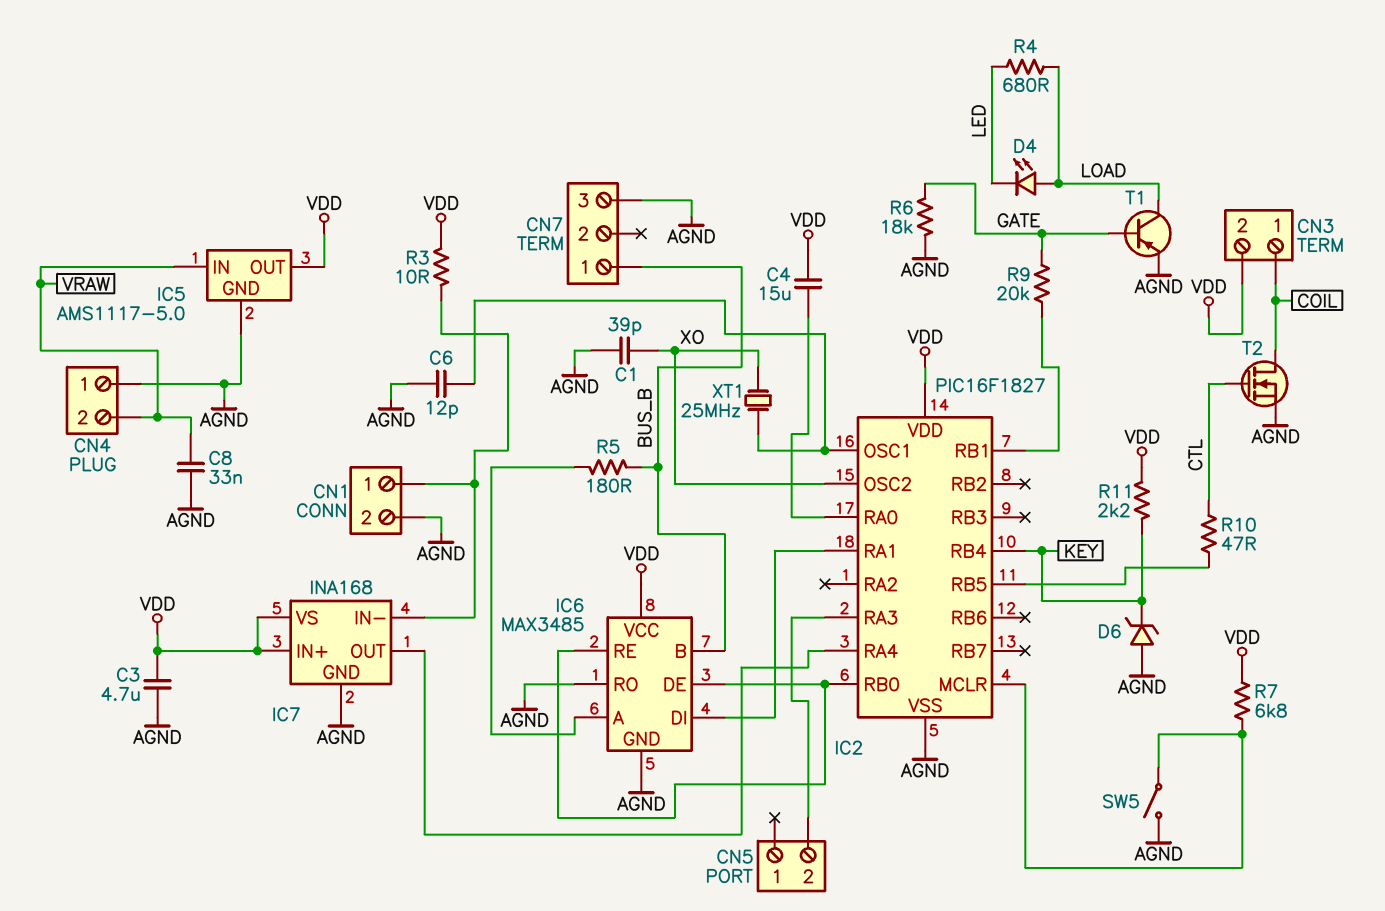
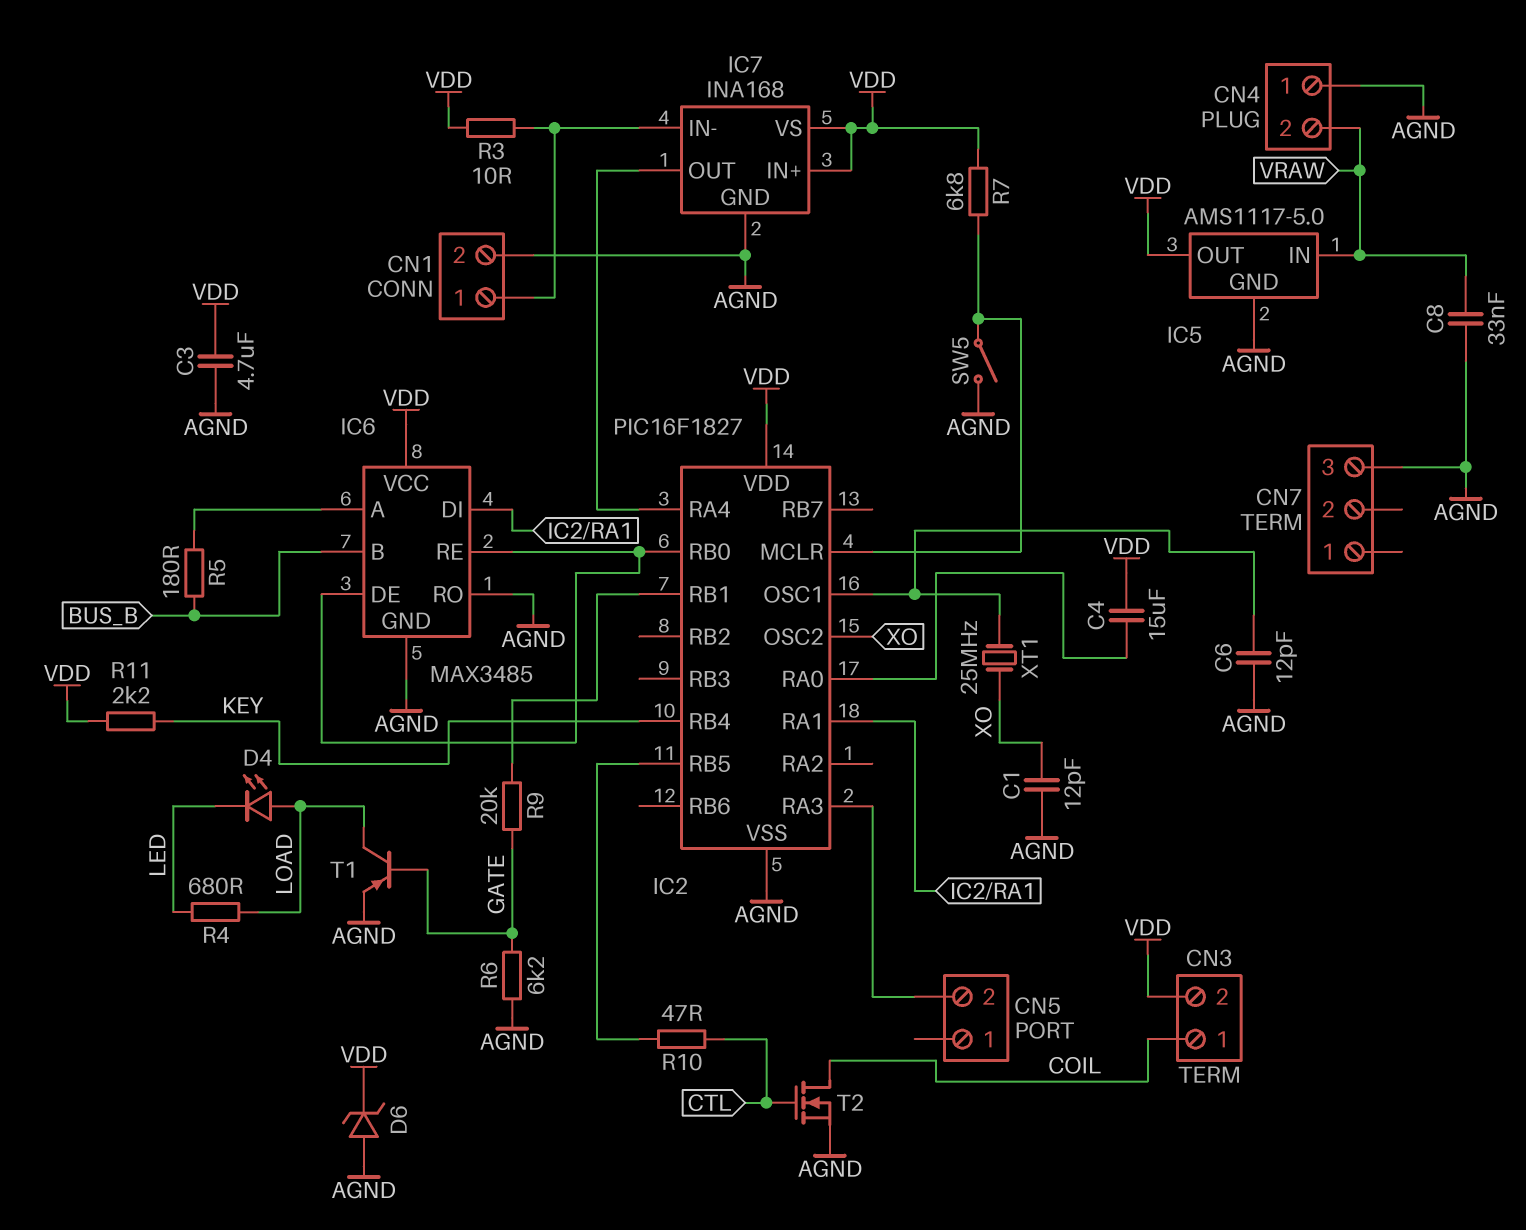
C1: 39pF (AGND, XO) -> 12pF (AGND, XO)
CN7 pin 1: BUS_B -> none
D6: zener (A AGND, K KEY) -> zener (A AGND, K VDD)
R6: 18k (AGND, GATE) -> 6.2k (AGND, GATE)

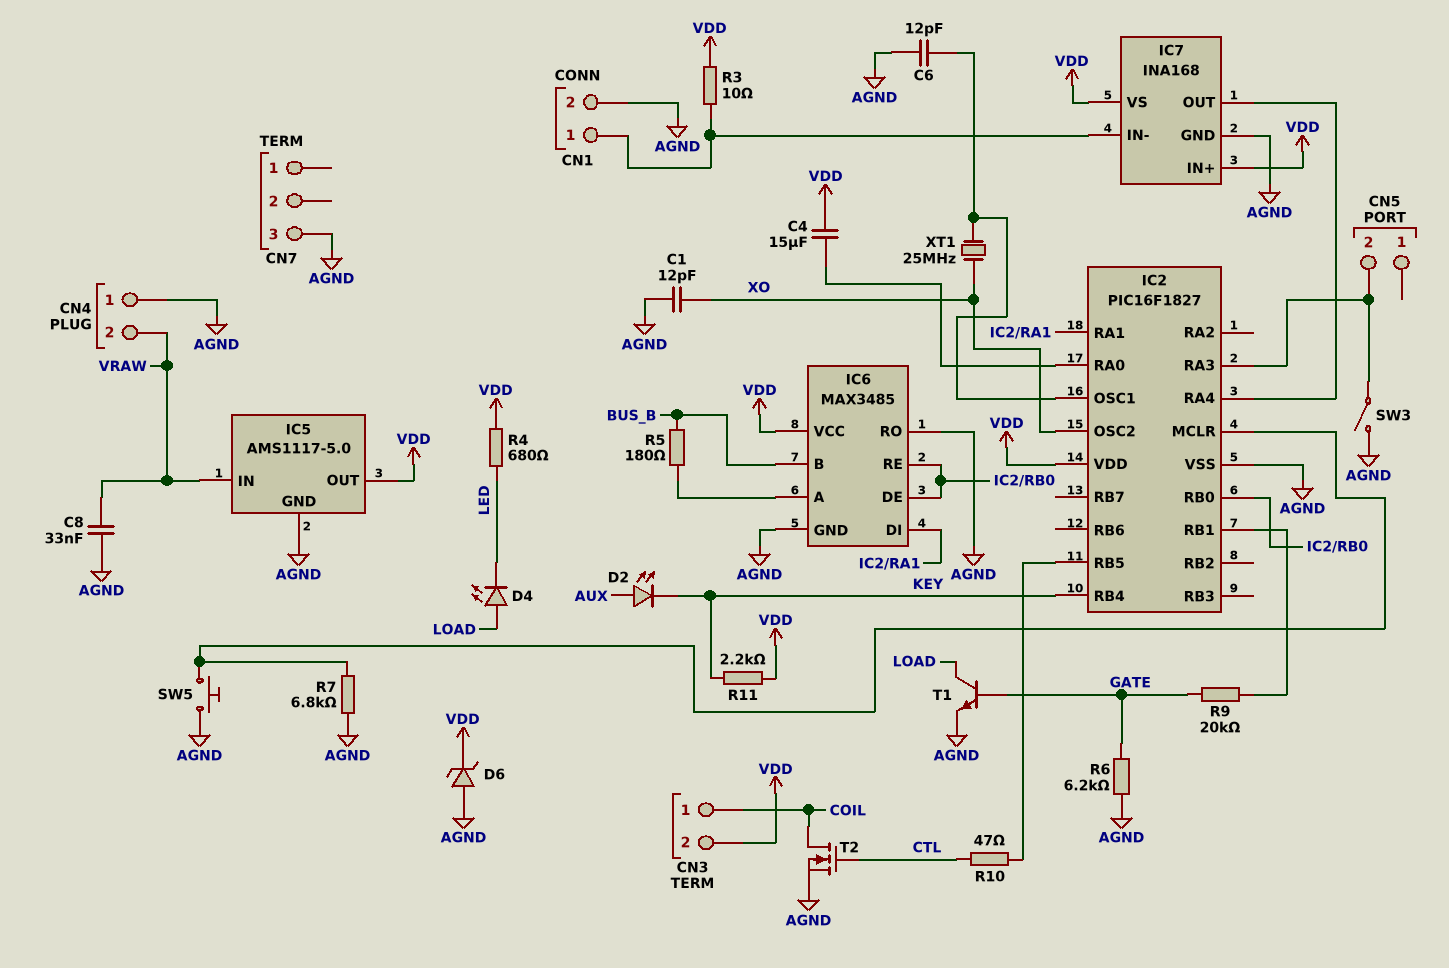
C3: 4.7uF (AGND, VDD) -> none
D2: none -> LED (A AUX, K KEY)
R4: 680 (LED, LOAD) -> 680 (LED, VDD)
R7: 6.8k (IC2/MCLR, VDD) -> 6.8k (AGND, IC2/MCLR)
SW3: none -> switch (AGND, CN5/2)
SW5: switch (AGND, IC2/MCLR) -> button (AGND, IC2/MCLR)
T1: PNP (B GATE, C LOAD, E AGND) -> NPN (B GATE, C LOAD, E AGND)

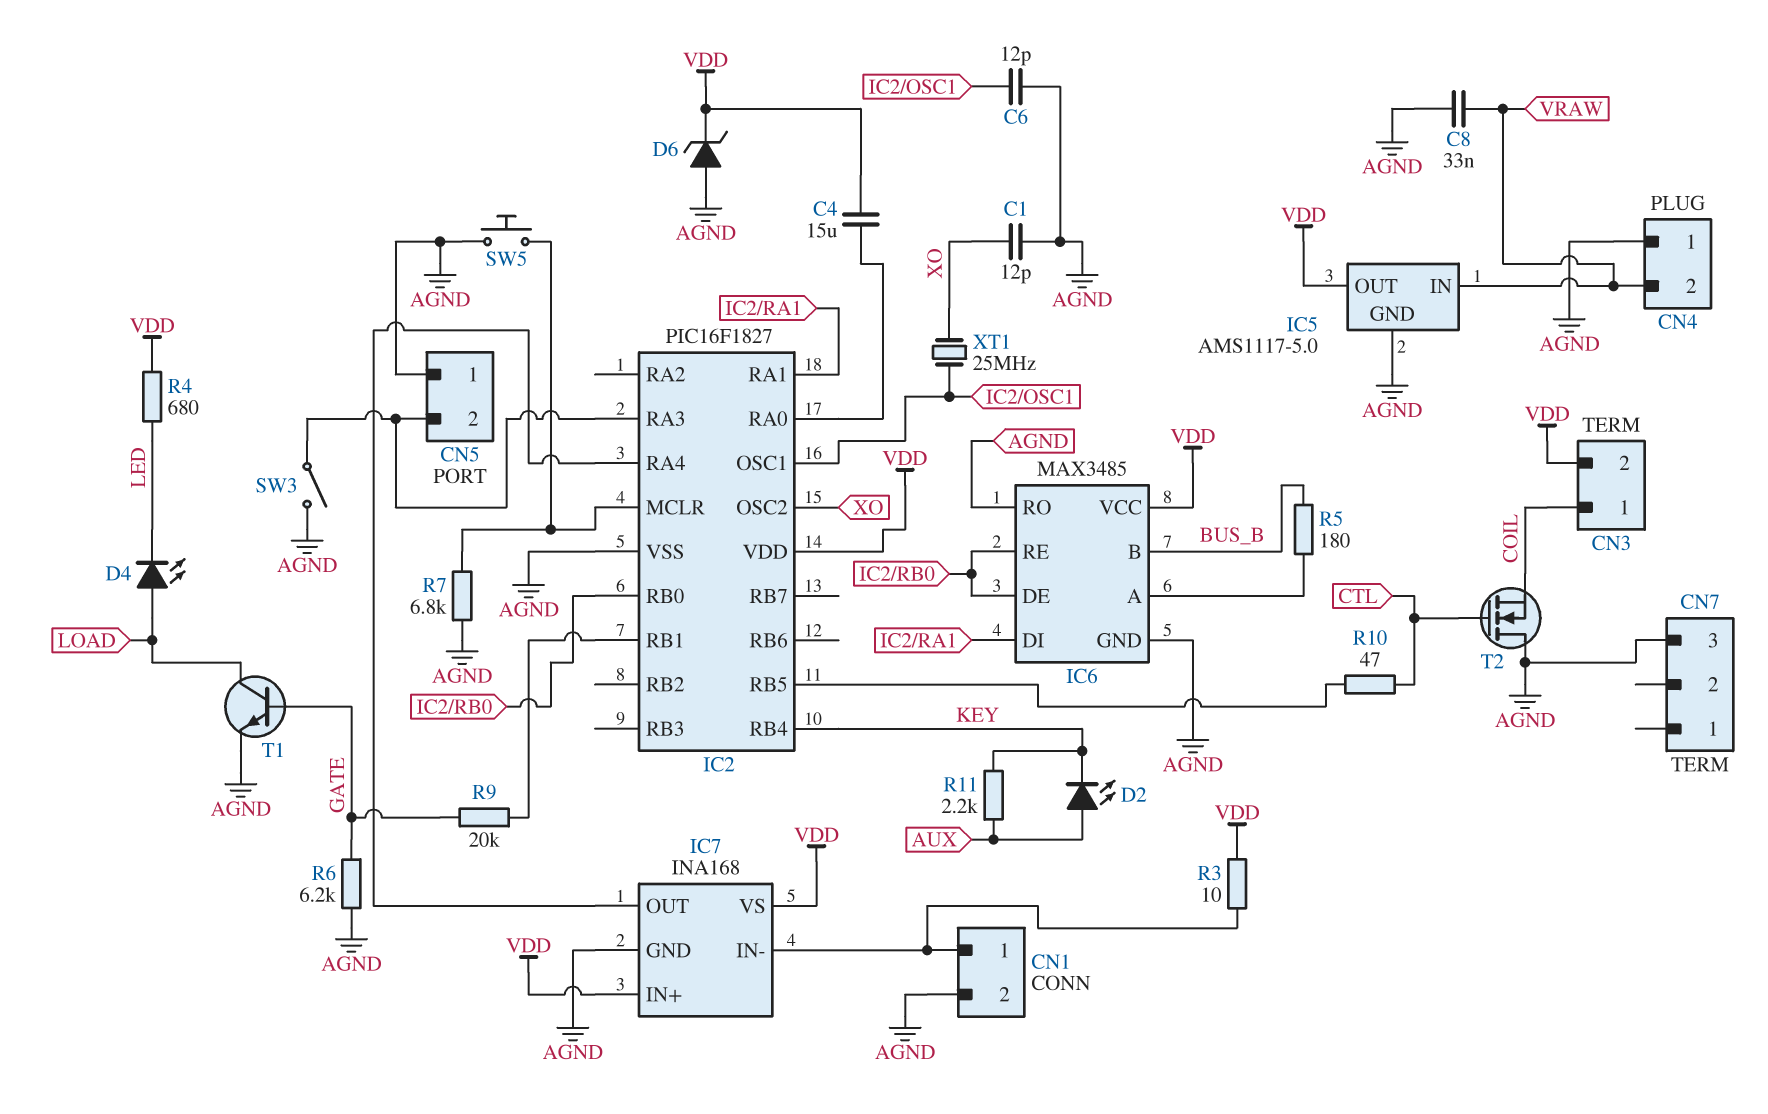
CN5 pin 1: none -> AGND
R11: 2.2k (KEY, VDD) -> 2.2k (AUX, KEY)
T2: NMOS (G CTL, D COIL, S AGND) -> NMOS (G CTL, D AGND, S COIL)

